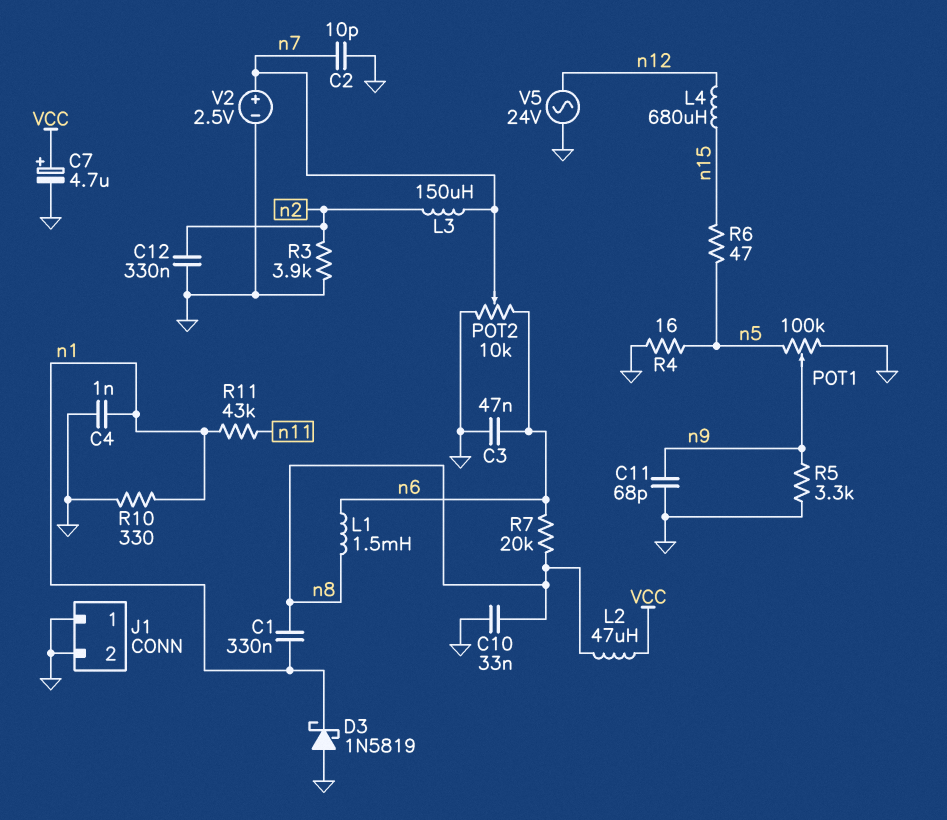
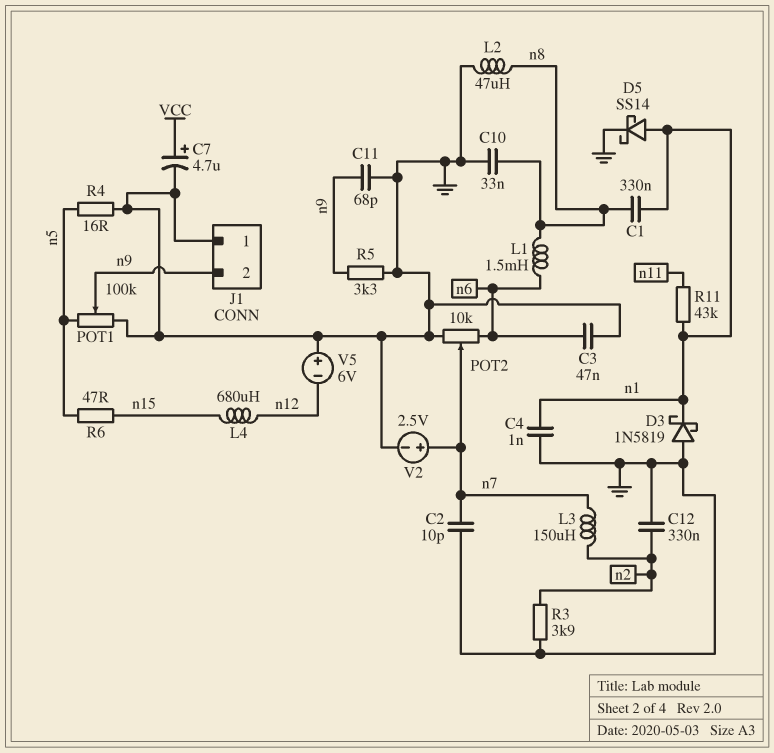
D5: none -> schottky SS14 (A n1, K GND)
J1 pin 2: GND -> n9
L2: 47uH (VCC, n8) -> 47uH (GND, n8)
R7: 20k (n6, n8) -> none
R10: 330 (GND, n1) -> none
V5: AC 24V (GND, n12) -> 6V (plus GND, minus n12)

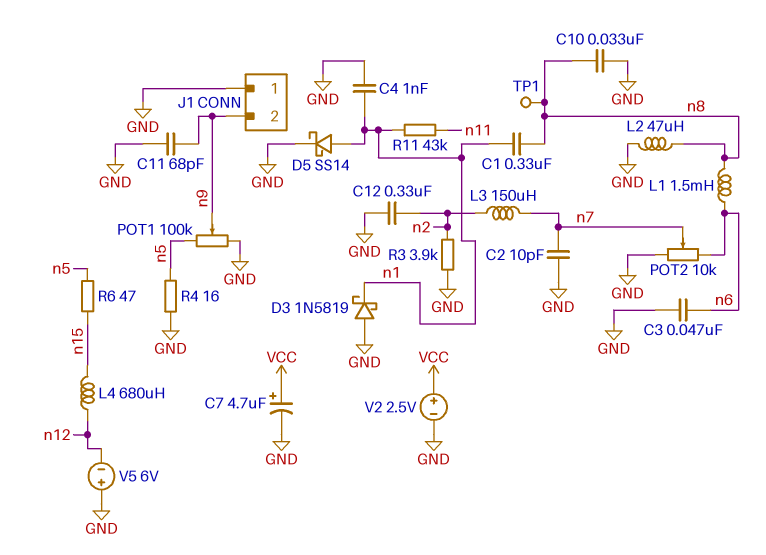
R5: 3.3k (GND, n9) -> none
TP1: none -> test point (n8)
V2: 2.5V (plus n7, minus GND) -> 2.5V (plus VCC, minus GND)

